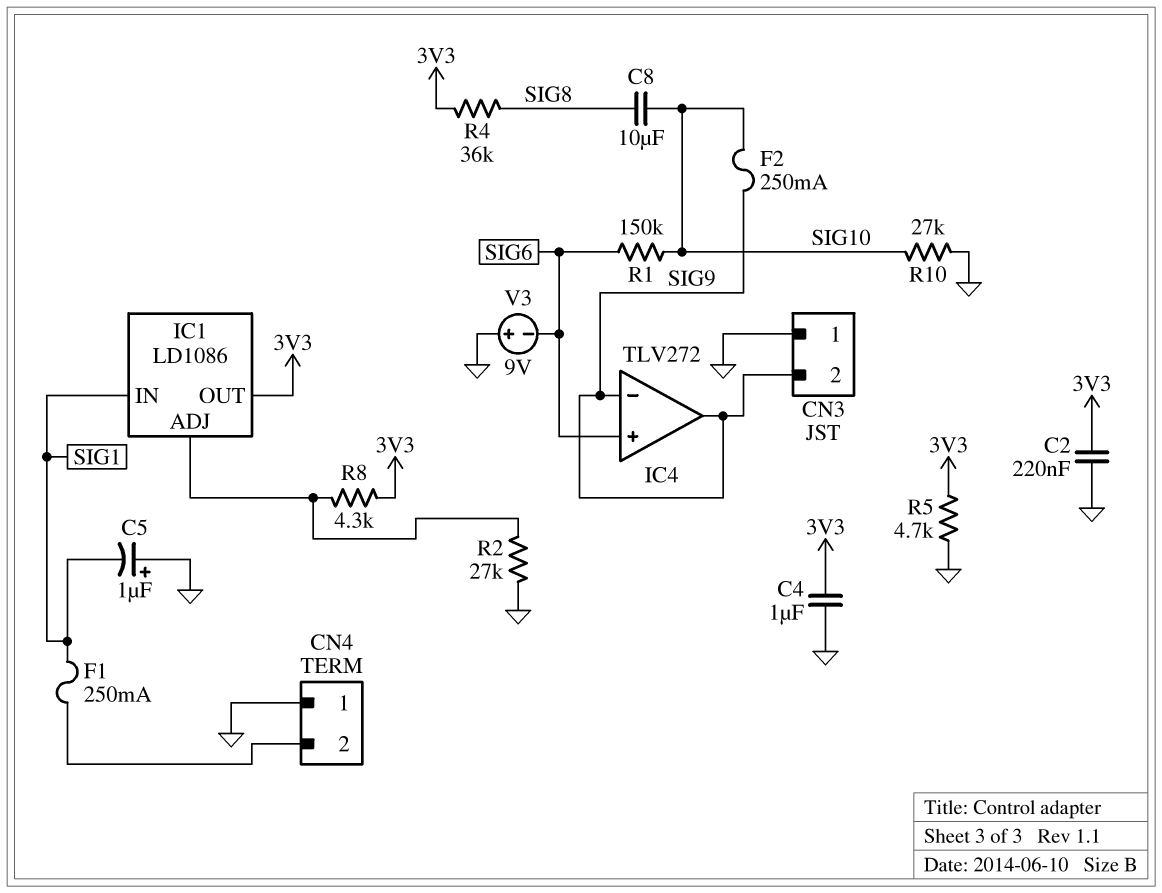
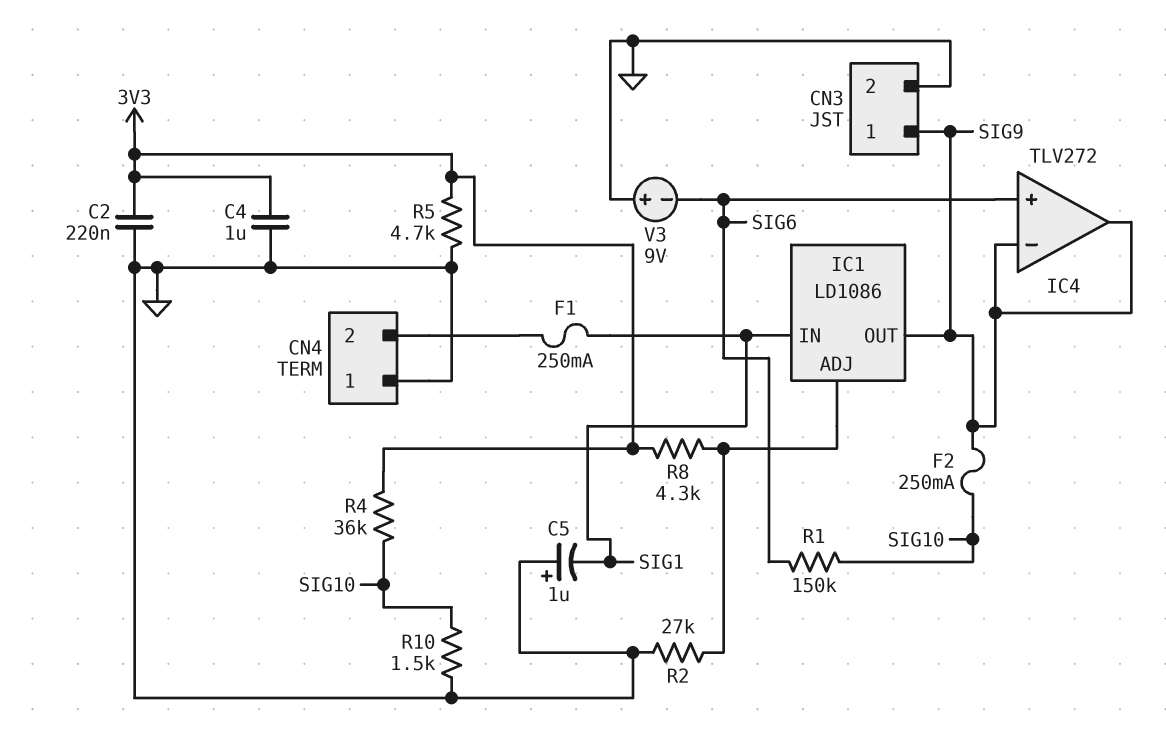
C8: 10uF (SIG8, SIG10) -> none
CN3 pin 1: GND -> SIG9
CN3 pin 2: SIG9 -> GND
IC1 pin OUT: 3V3 -> SIG9
R4: 36k (3V3, SIG8) -> 36k (3V3, SIG10)
R10: 27k (GND, SIG10) -> 1.5k (GND, SIG10)

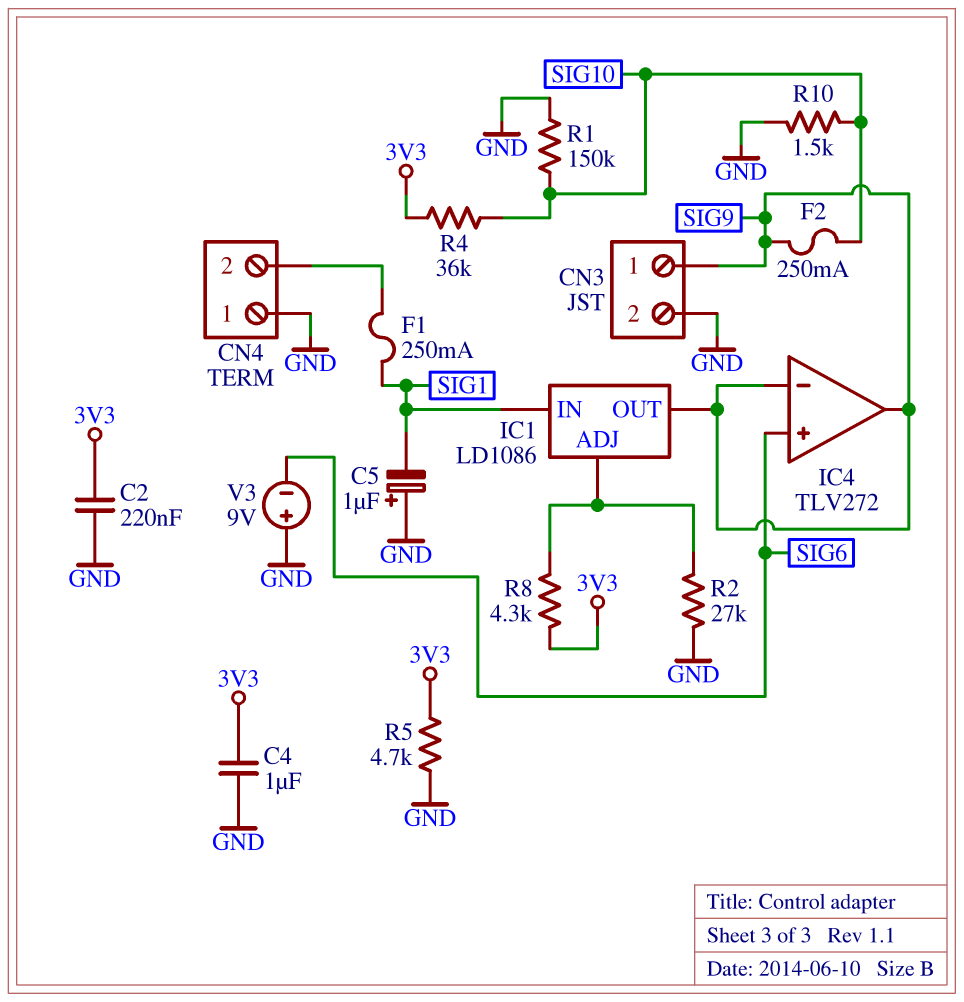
R1: 150k (SIG6, SIG10) -> 150k (GND, SIG10)

